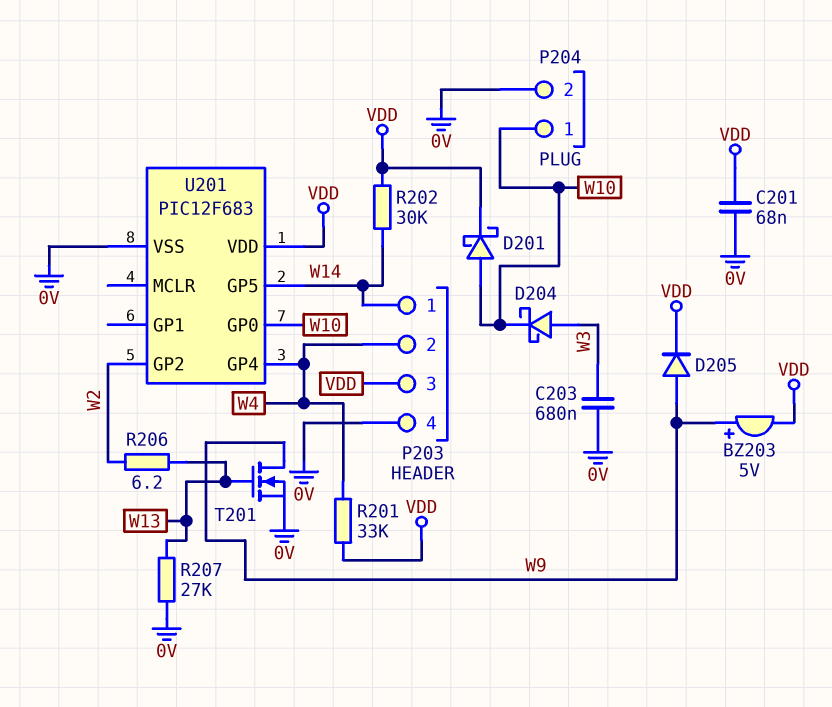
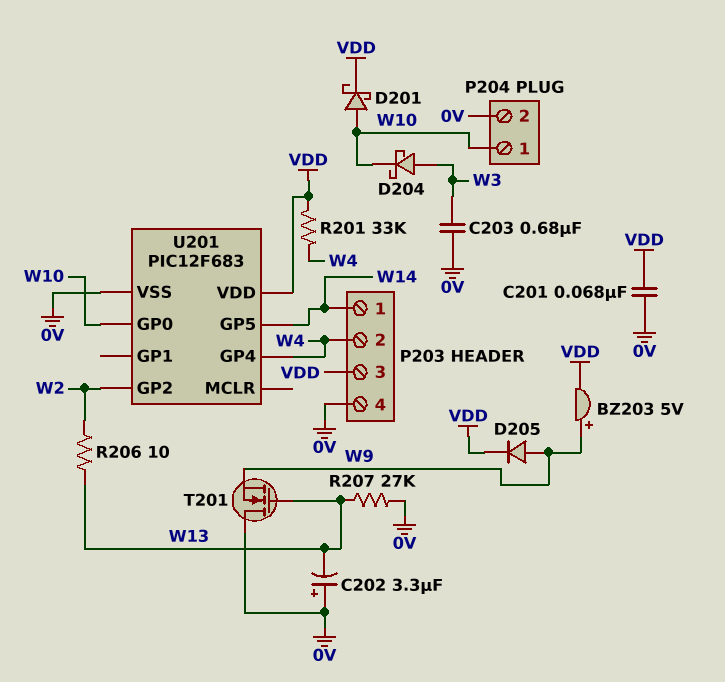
C202: none -> 3.3uF (plus 0V, minus W13)
R202: 30k (VDD, W14) -> none
R206: 6.2 (W2, W13) -> 10 (W2, W13)
T201: NMOS (G W13, D W9, S 0V) -> NMOS (G W13, D 0V, S W9)

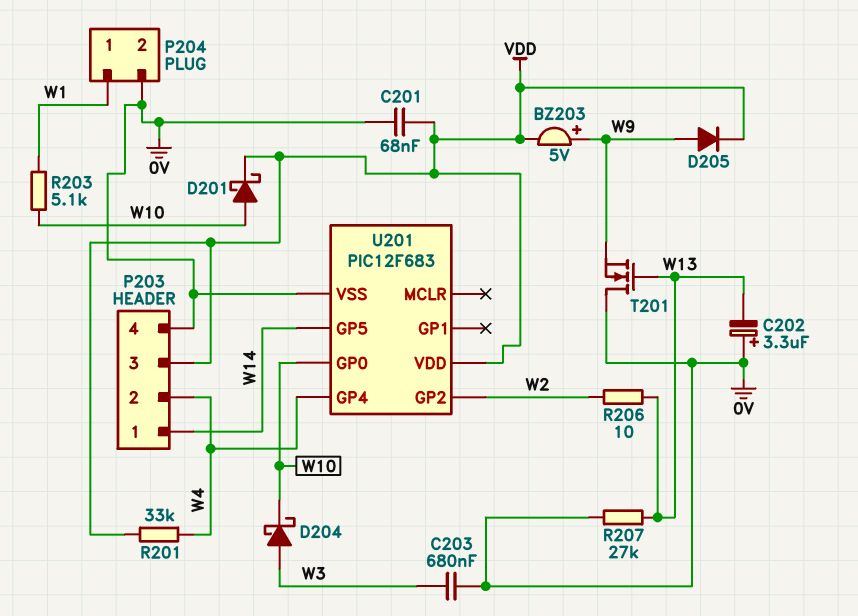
P204 pin 1: W10 -> W1
R203: none -> 5.1k (W1, W10)

